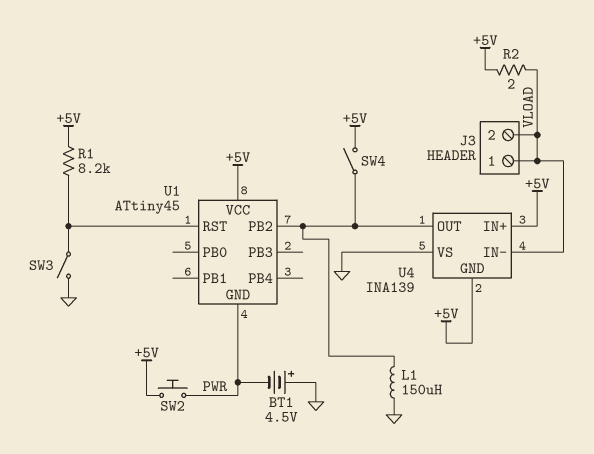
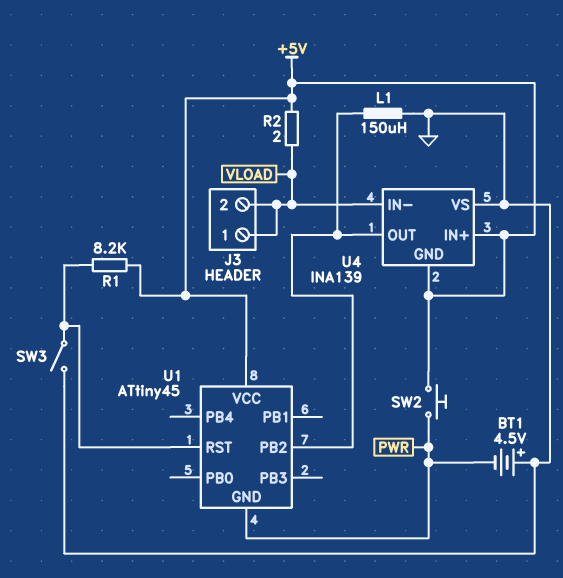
SW4: switch (+5V, U1/PB2) -> none

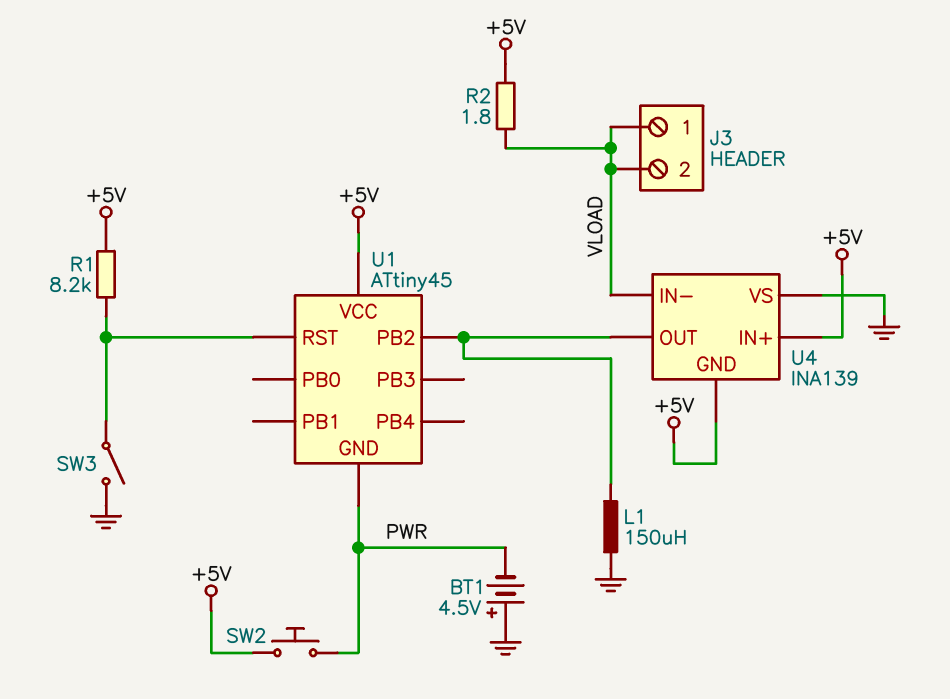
R2: 2 (+5V, VLOAD) -> 1.8 (+5V, VLOAD)

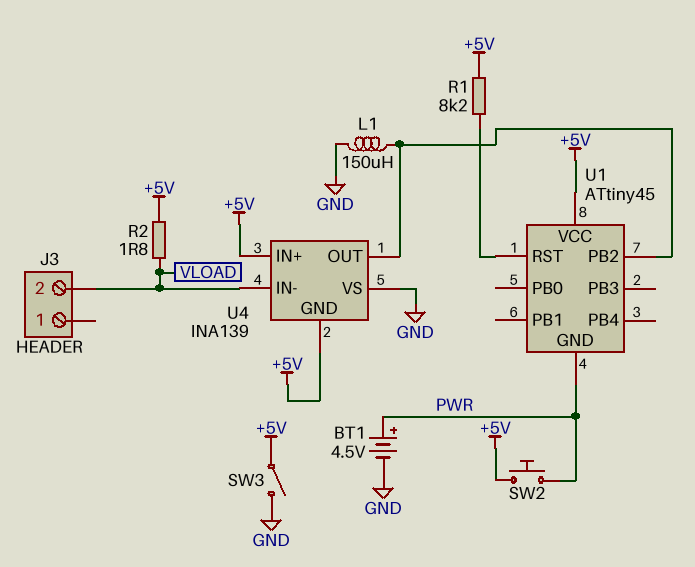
BT1: 4.5V (plus GND, minus PWR) -> 4.5V (plus PWR, minus GND)
J3 pin 1: VLOAD -> none
SW3: switch (GND, U1/RST) -> switch (+5V, GND)

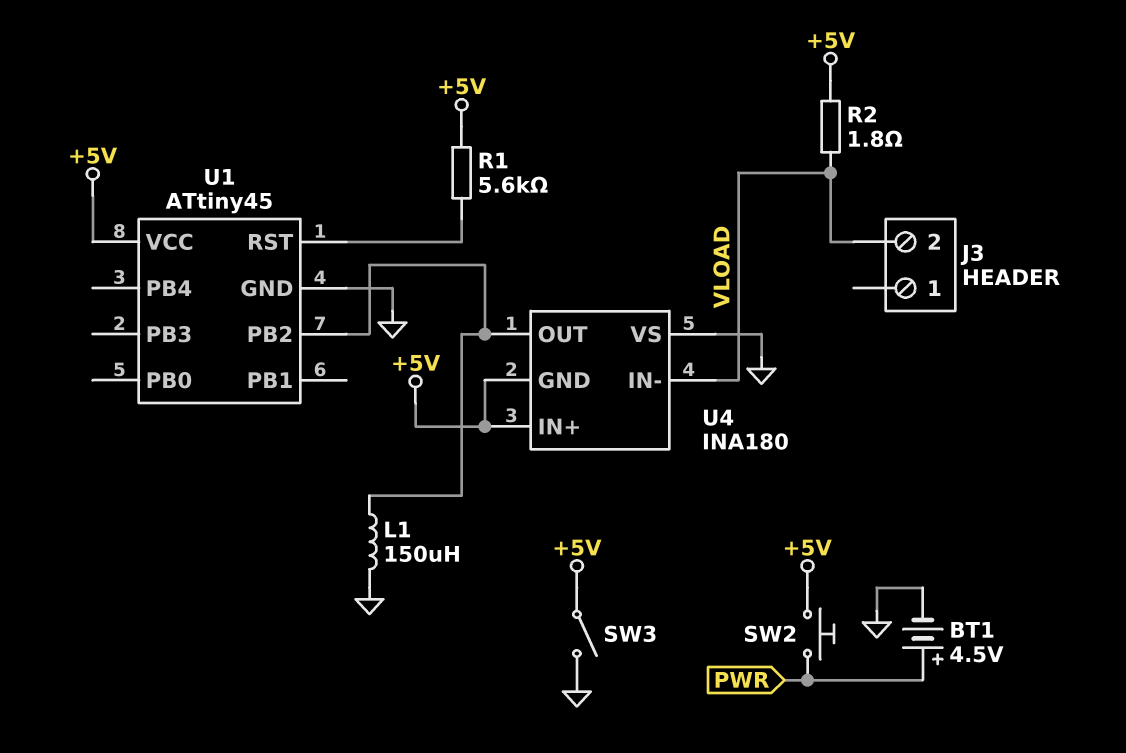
R1: 8.2k (+5V, U1/RST) -> 5.6k (+5V, U1/RST)
U1 pin GND: PWR -> GND
U4: INA139 -> INA180

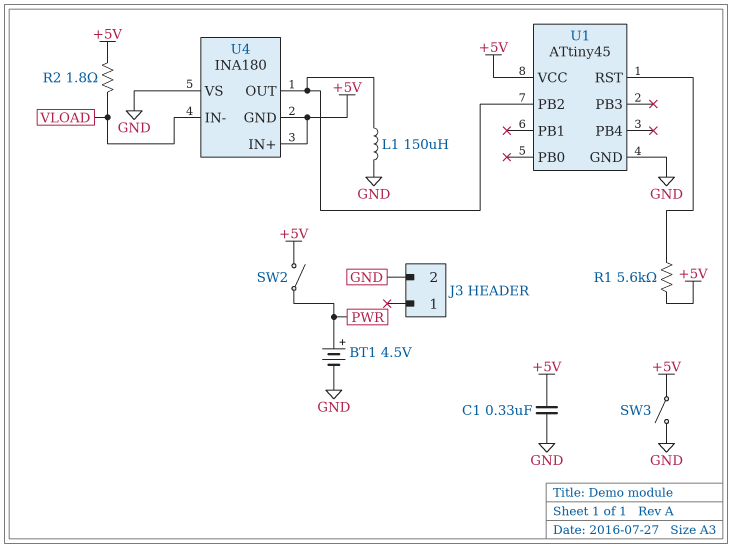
C1: none -> 330nF (+5V, GND)
J3 pin 2: VLOAD -> GND
SW2: button (+5V, PWR) -> switch (+5V, PWR)

